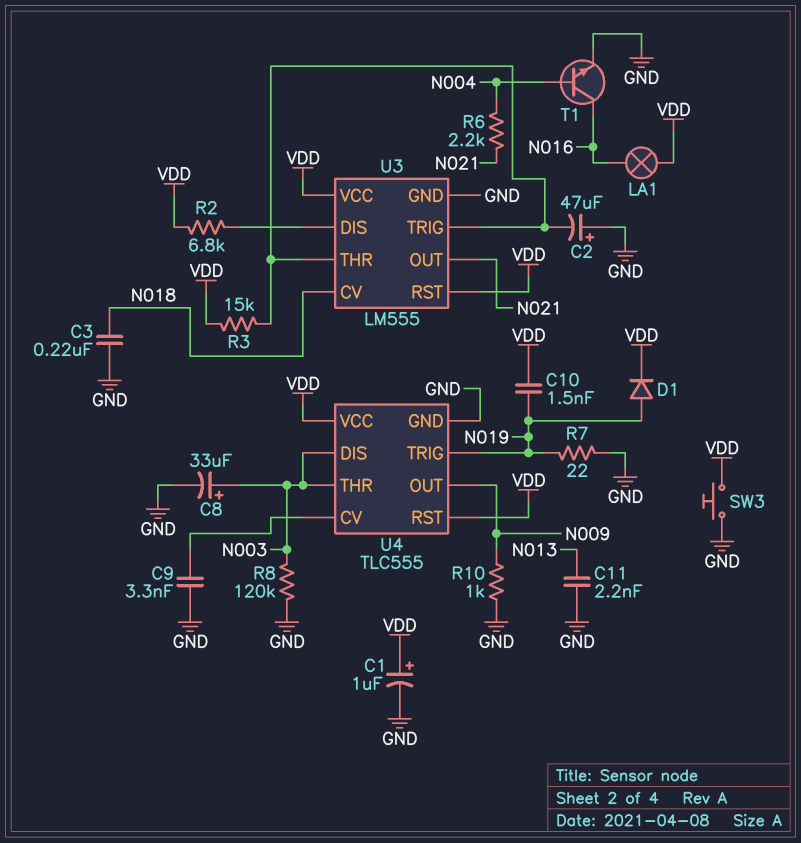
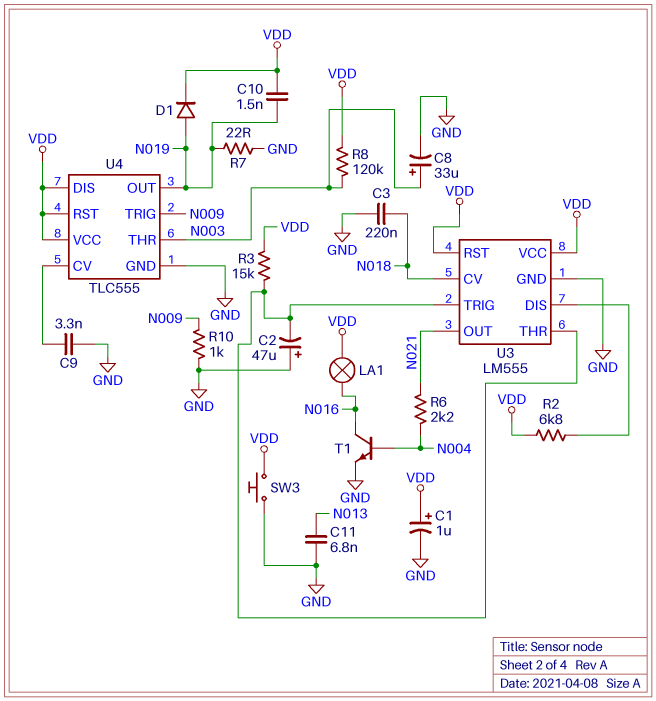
C11: 2.2nF (GND, N013) -> 6.8nF (GND, N013)
R8: 120k (GND, N003) -> 120k (N003, VDD)
U4 pin DIS: N003 -> VDD
U4 pin OUT: N009 -> N019
U4 pin TRIG: N019 -> N009

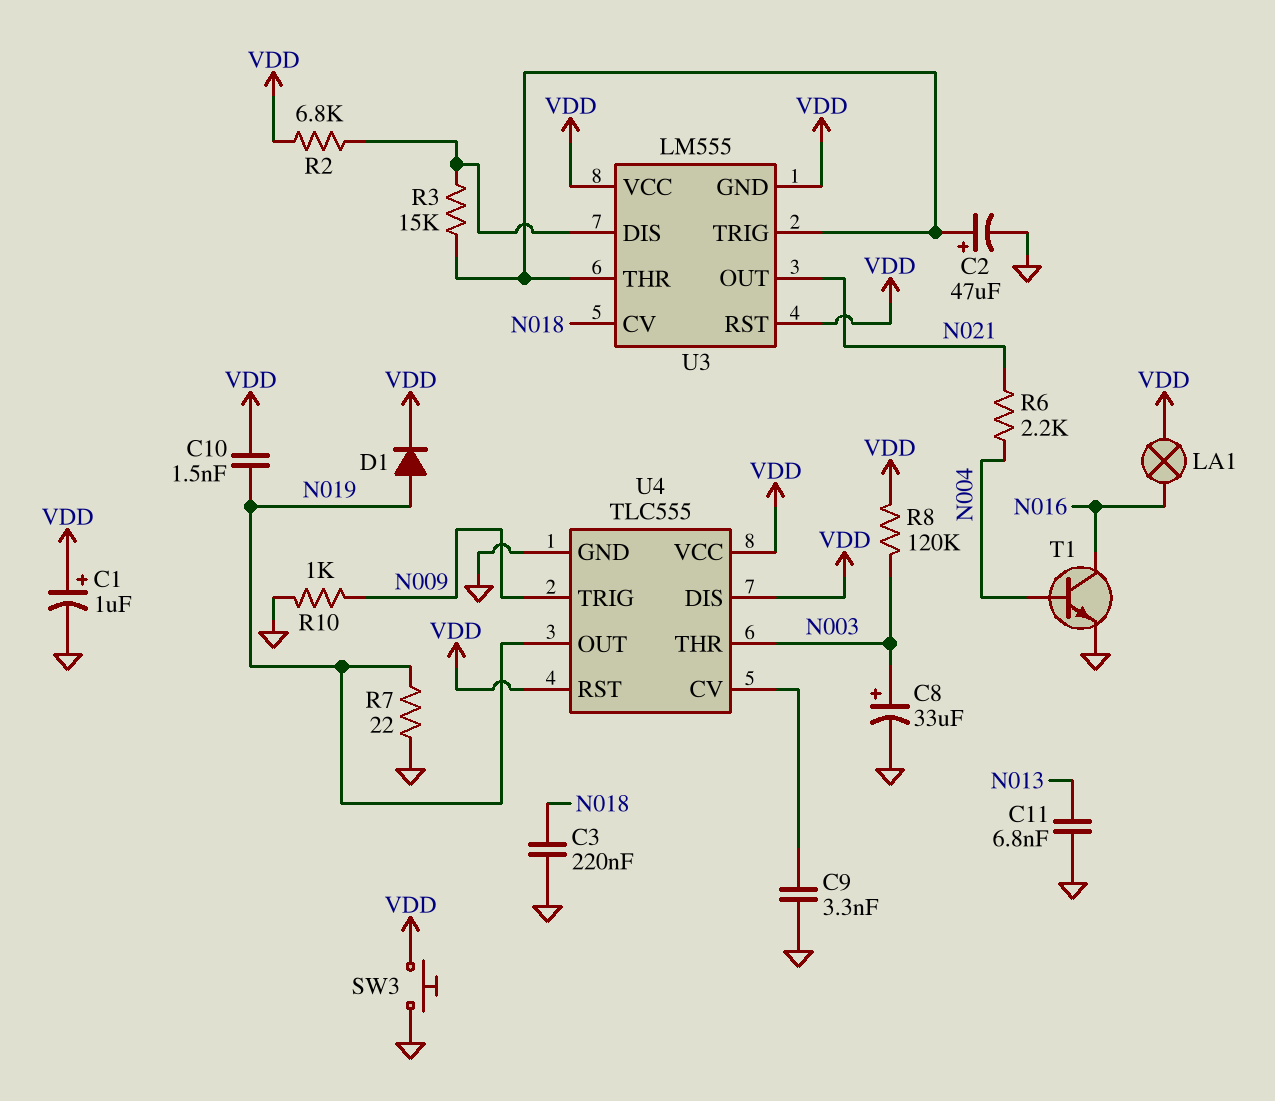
C2: 47uF (plus GND, minus U3/THR) -> 47uF (plus U3/THR, minus GND)
R3: 15k (U3/THR, VDD) -> 15k (U3/DIS, U3/THR)
U3 pin GND: GND -> VDD

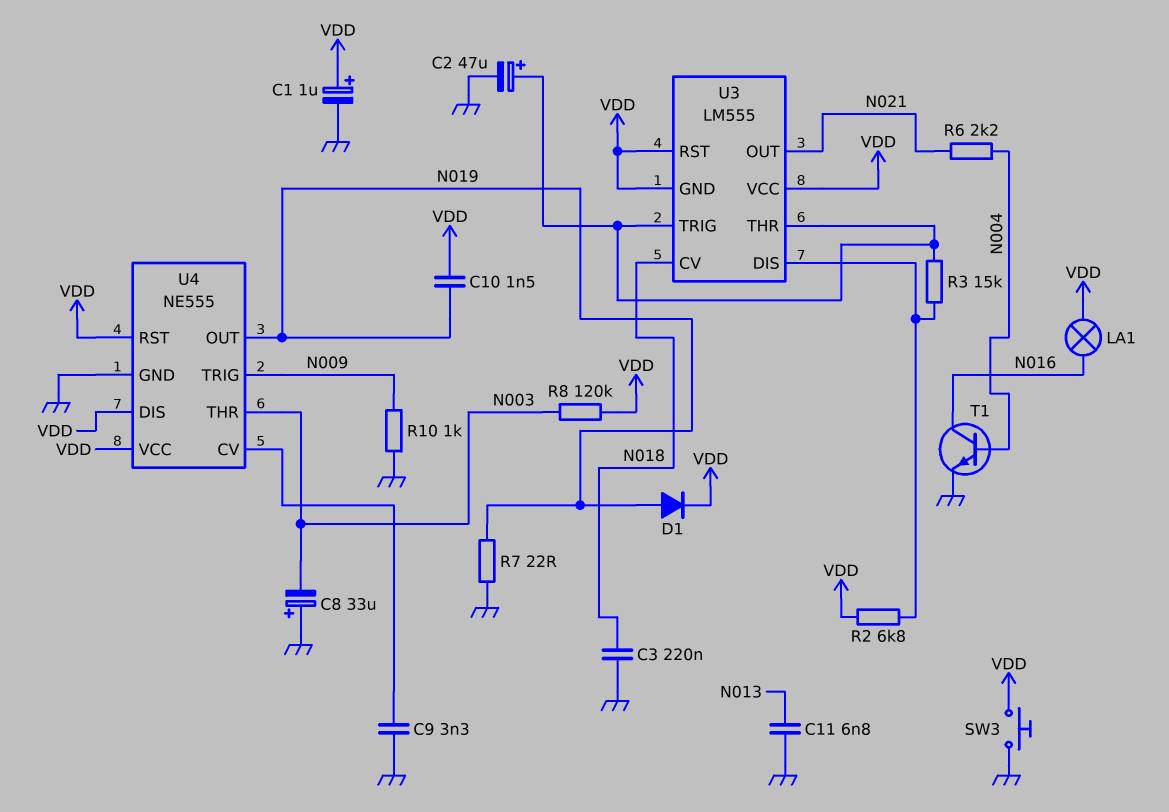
C8: 33uF (plus N003, minus GND) -> 33uF (plus GND, minus N003)
U4: TLC555 -> NE555

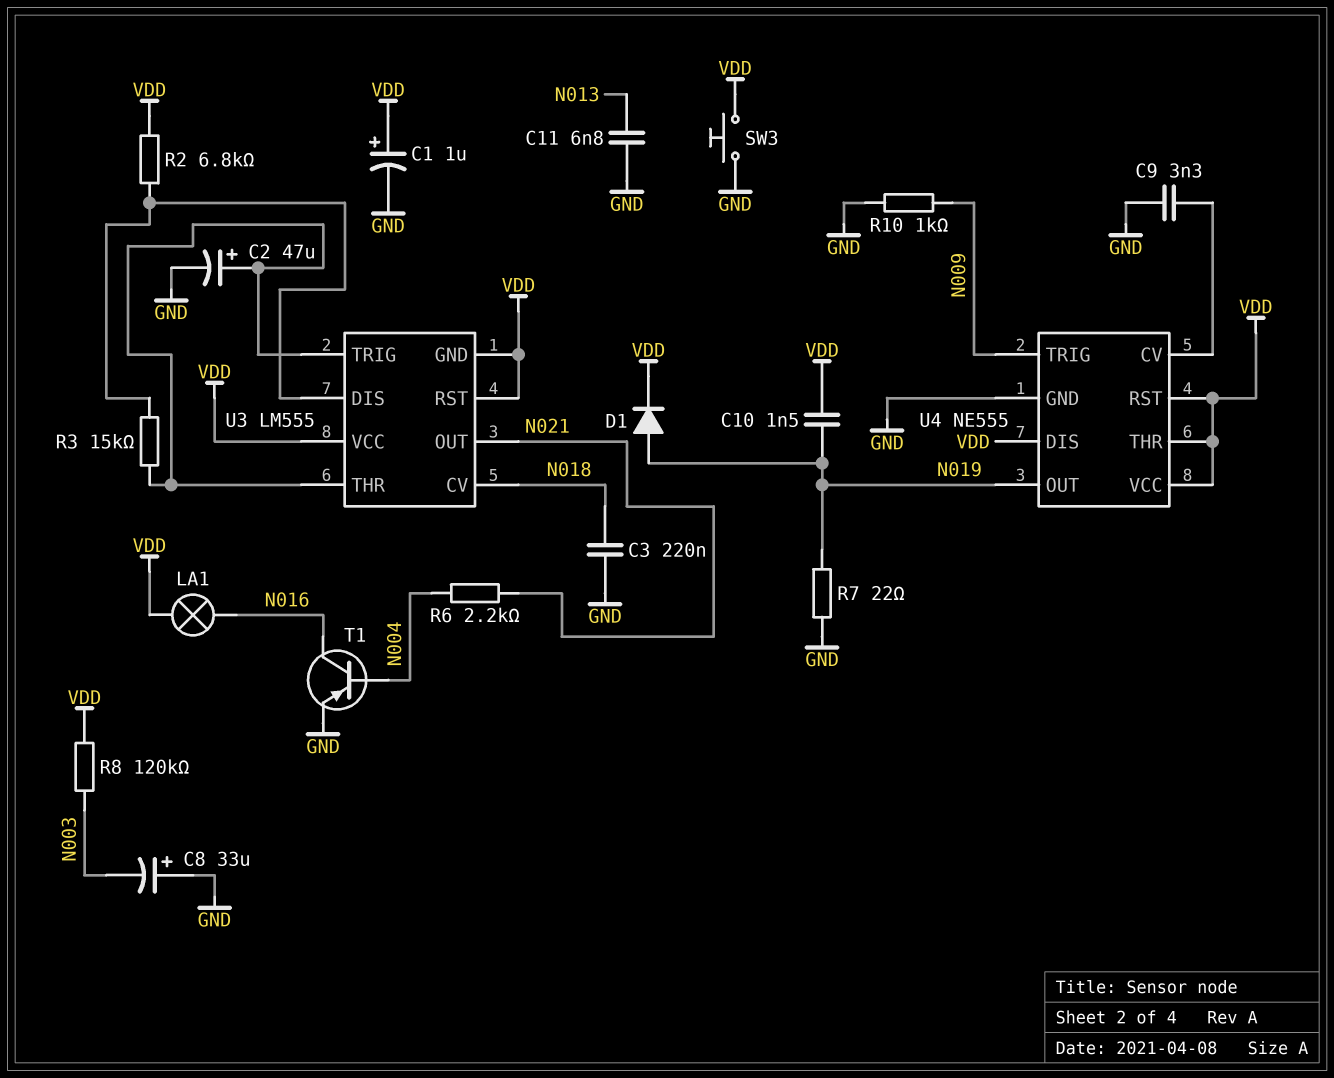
T1: NPN (B N004, C N016, E GND) -> PNP (B N004, C N016, E GND)
U4 pin THR: N003 -> VDD

